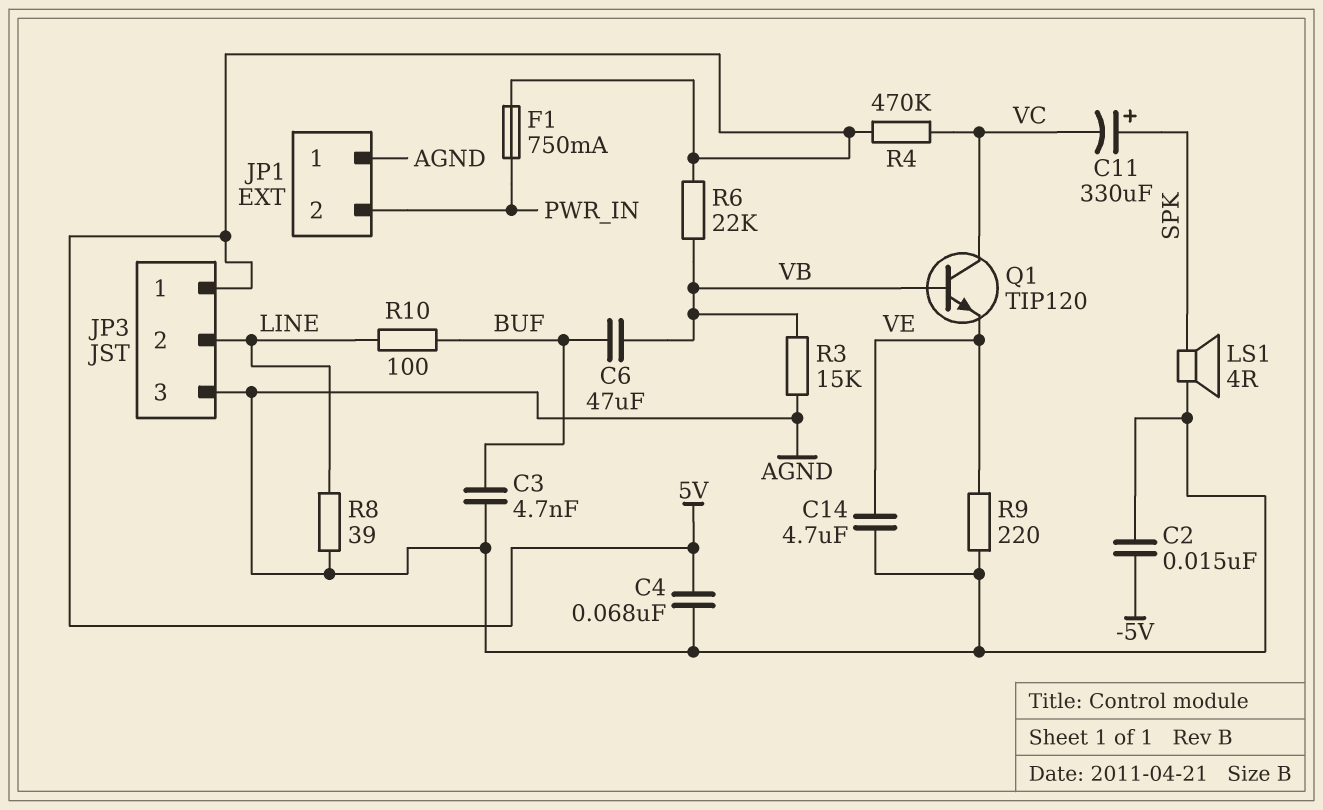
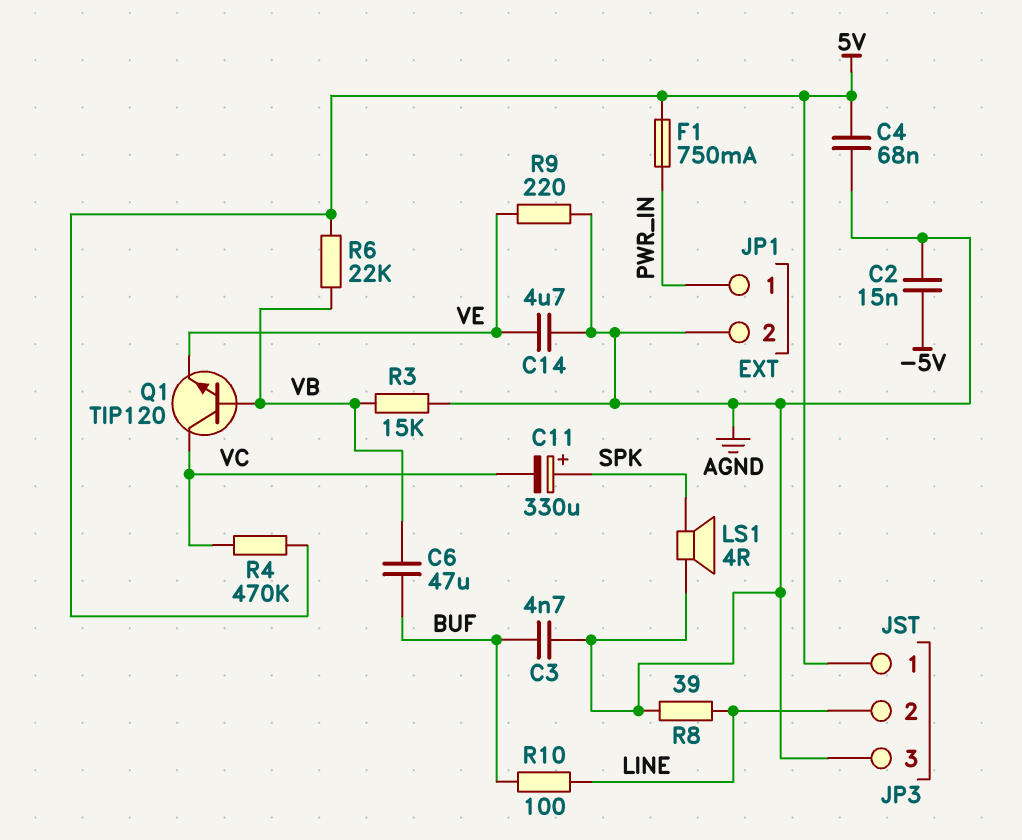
JP1 pin 1: AGND -> PWR_IN
JP1 pin 2: PWR_IN -> AGND

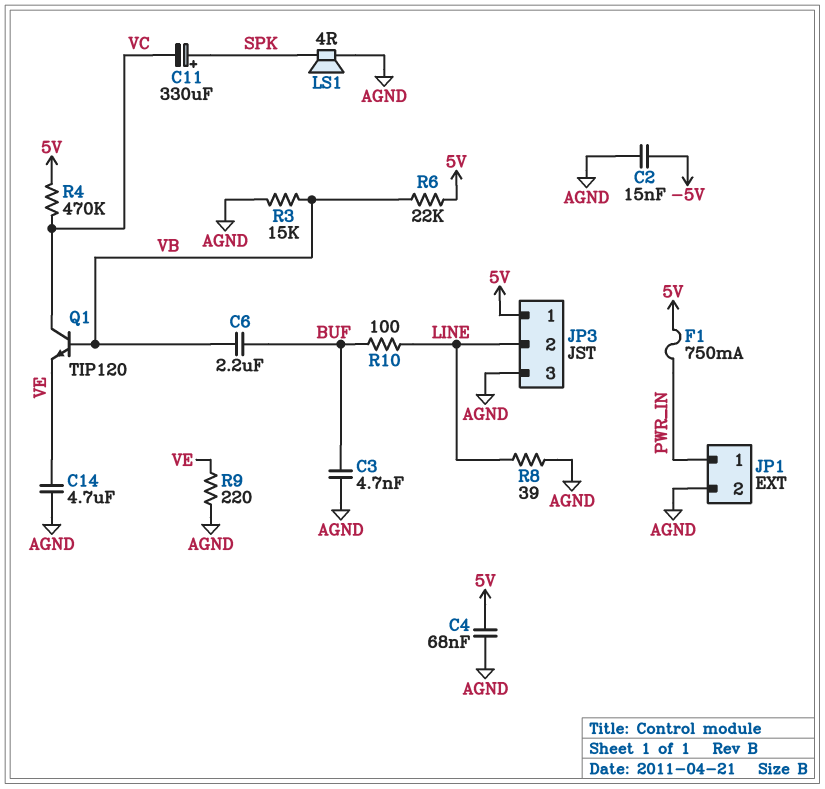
C6: 47uF (BUF, VB) -> 2.2uF (BUF, VB)

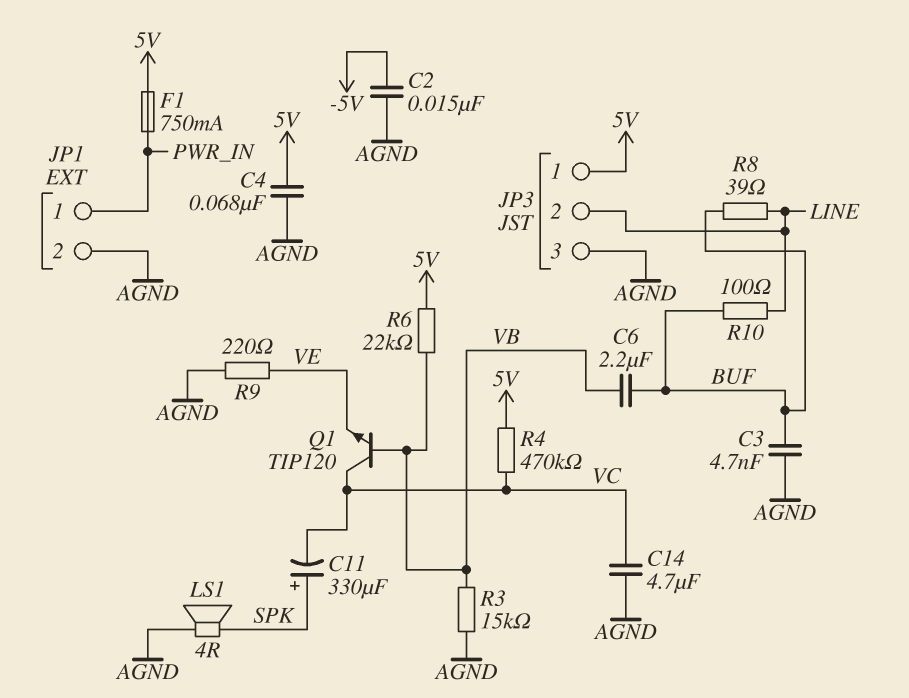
C14: 4.7uF (AGND, VE) -> 4.7uF (AGND, VC)
R8: 39 (AGND, LINE) -> 39 (BUF, LINE)

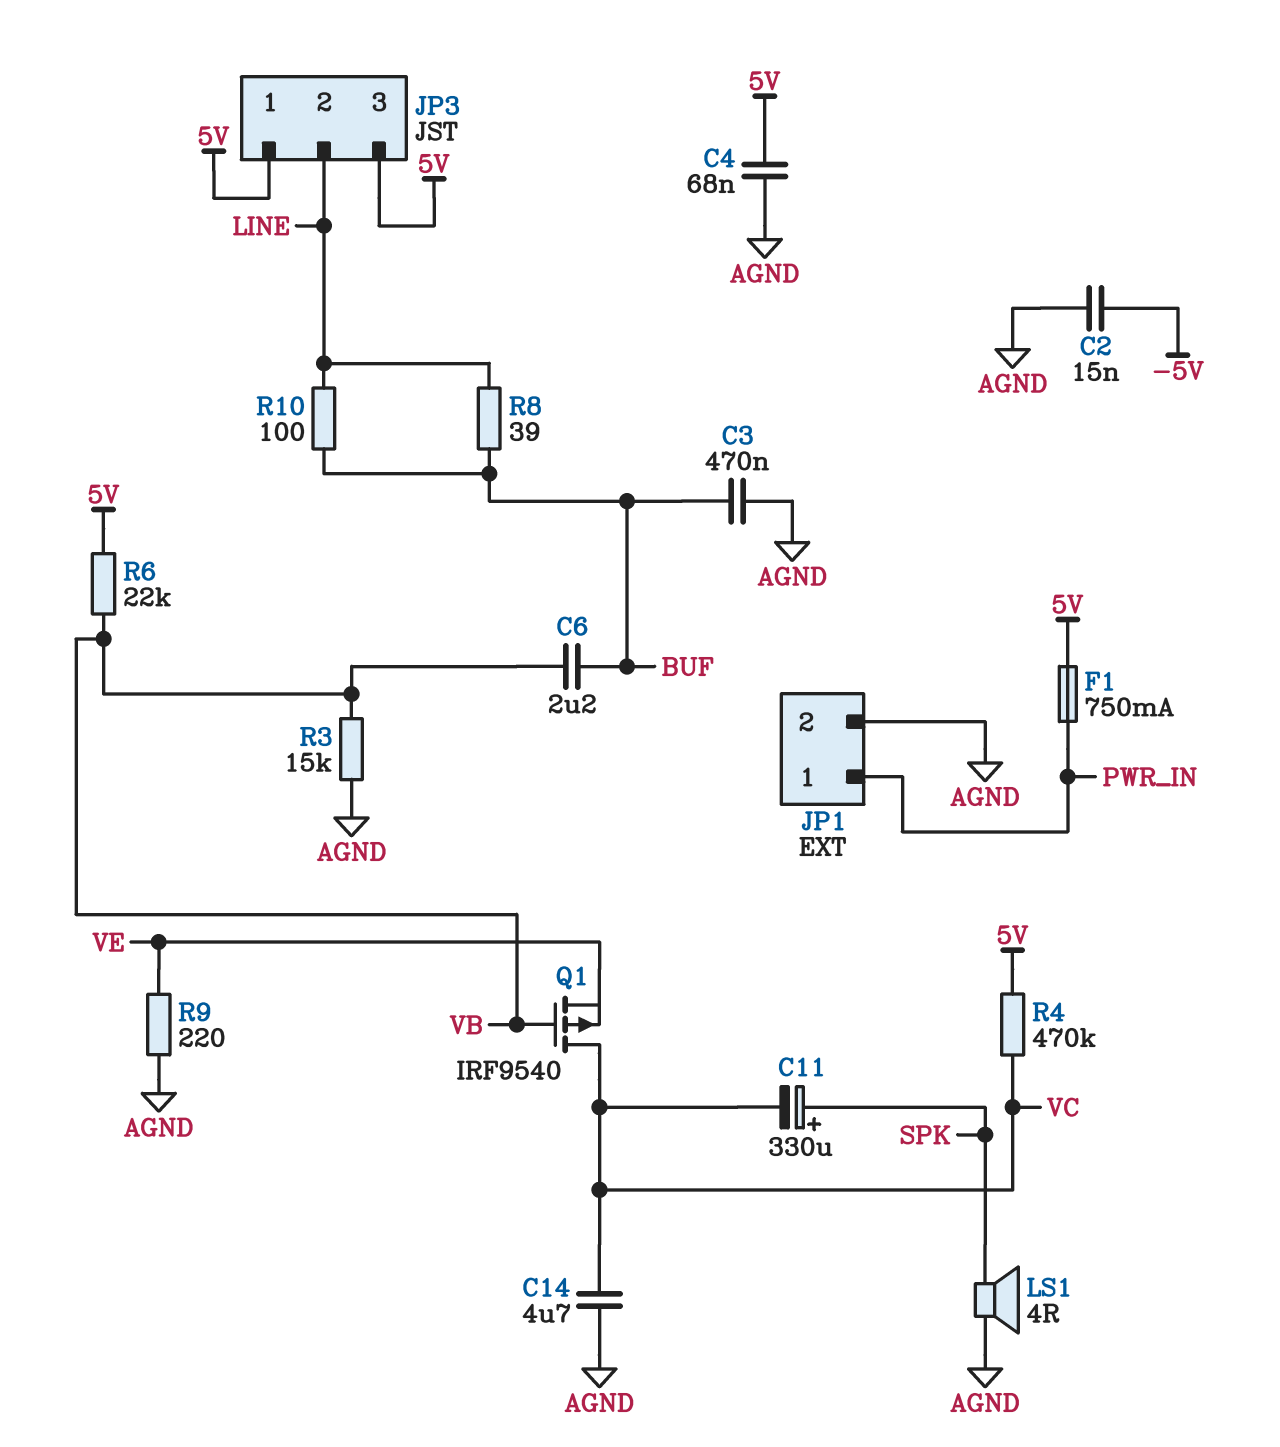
C3: 4.7nF (AGND, BUF) -> 470nF (AGND, BUF)
JP3 pin 3: AGND -> 5V
Q1: NPN TIP120 (B VB, C VC, E VE) -> PMOS IRF9540 (G VB, D VC, S VE)

